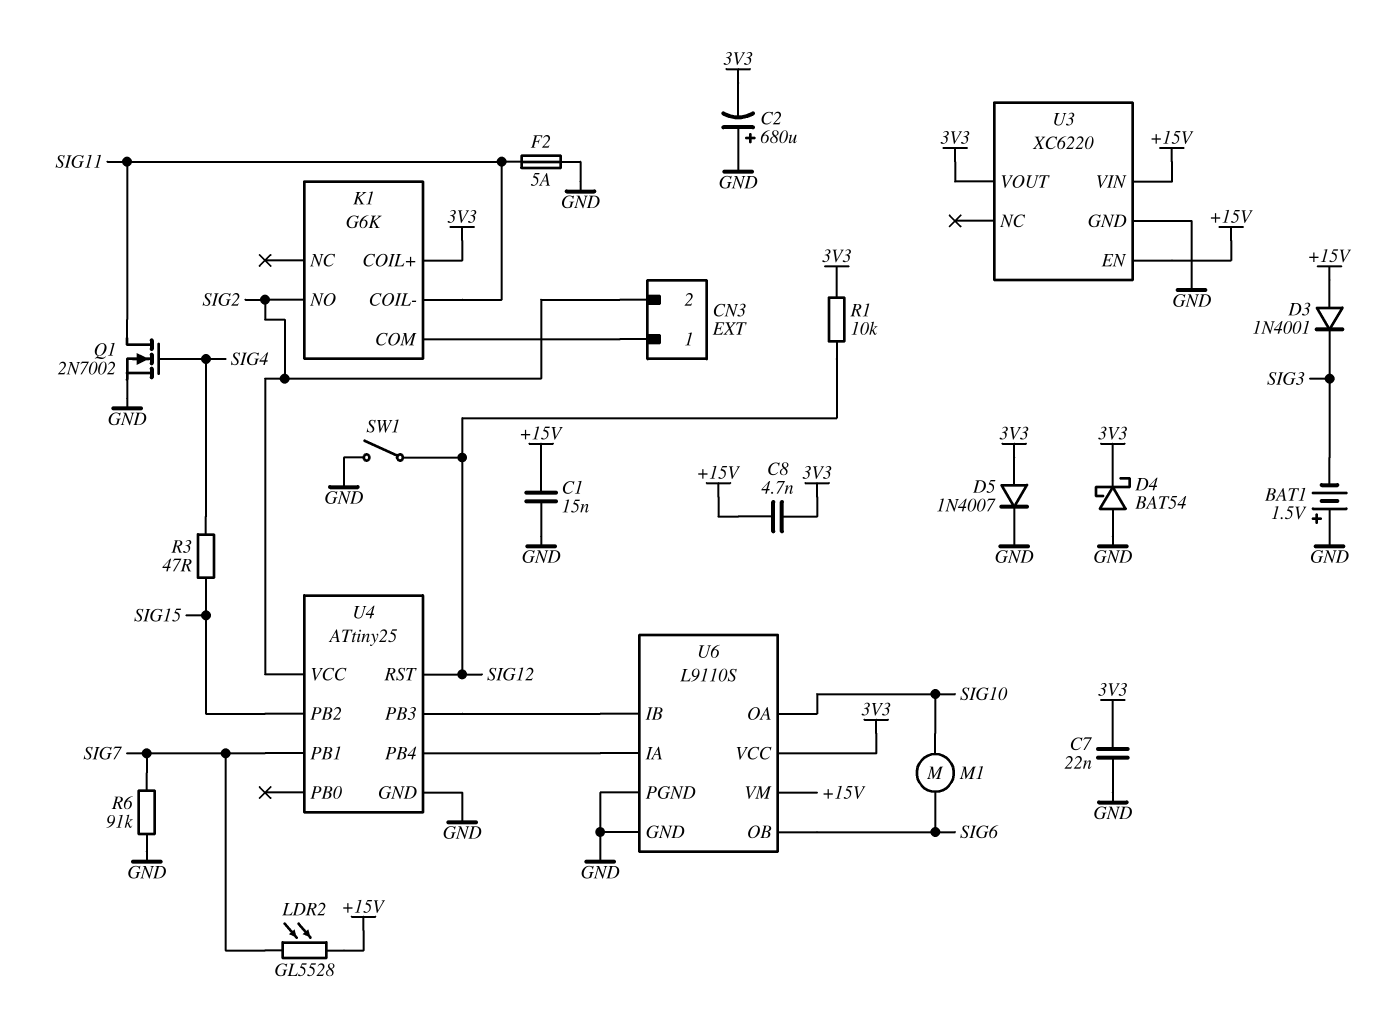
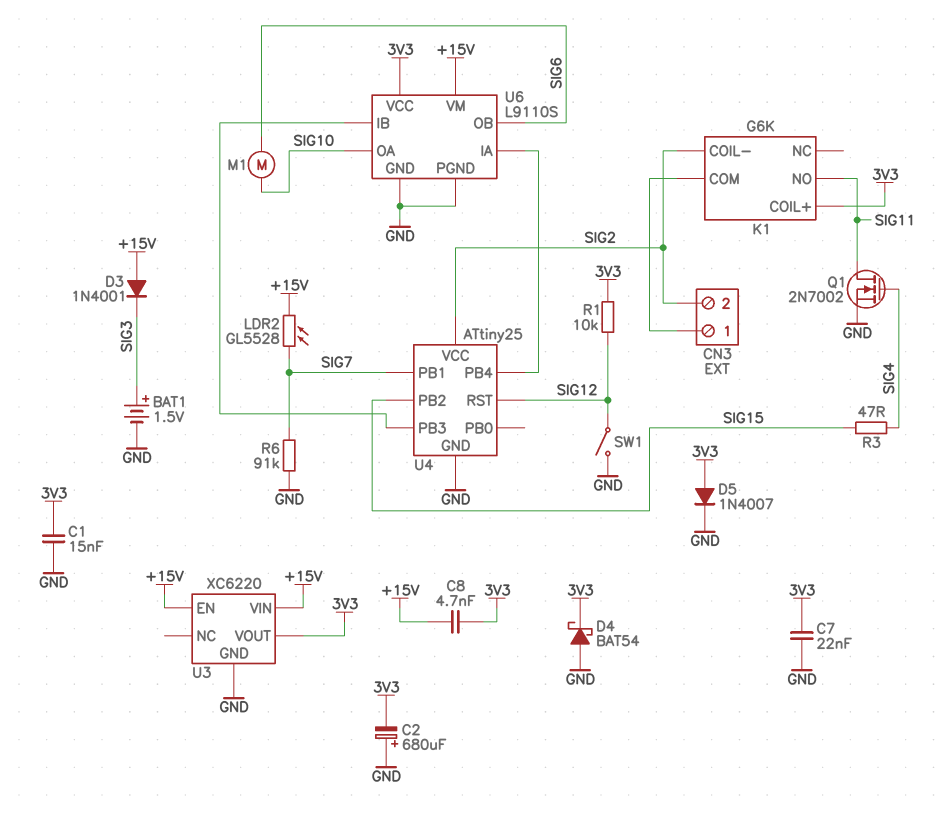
BAT1: 1.5V (plus GND, minus SIG3) -> 1.5V (plus SIG3, minus GND)
C1: 15nF (+15V, GND) -> 15nF (3V3, GND)
F2: 5A (GND, SIG11) -> none
K1 pin COIL-: SIG11 -> SIG2
K1 pin NO: SIG2 -> SIG11

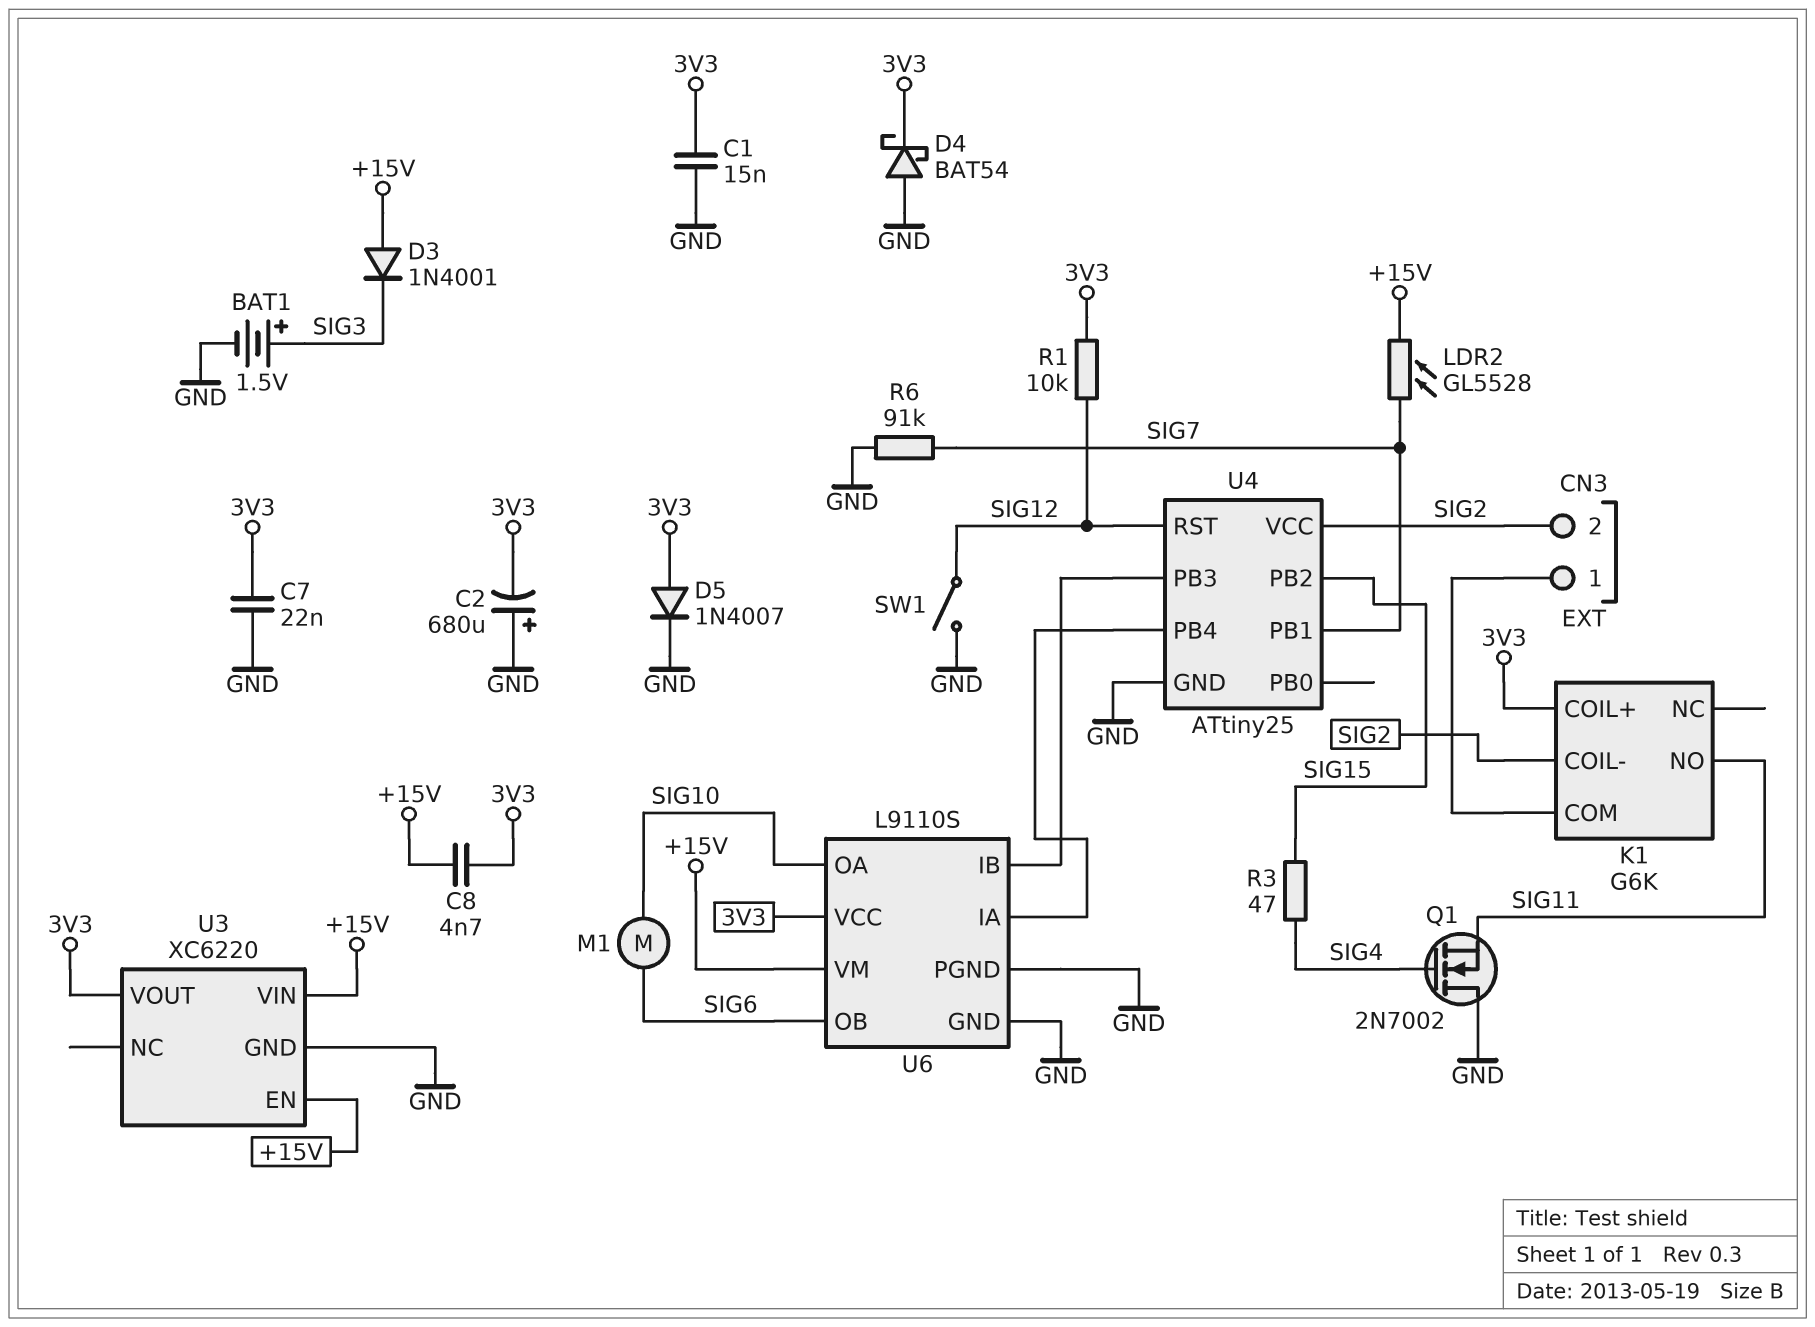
Q1: NMOS 2N7002 (G SIG4, D SIG11, S GND) -> NMOS 2N7002 (G SIG4, D GND, S SIG11)

